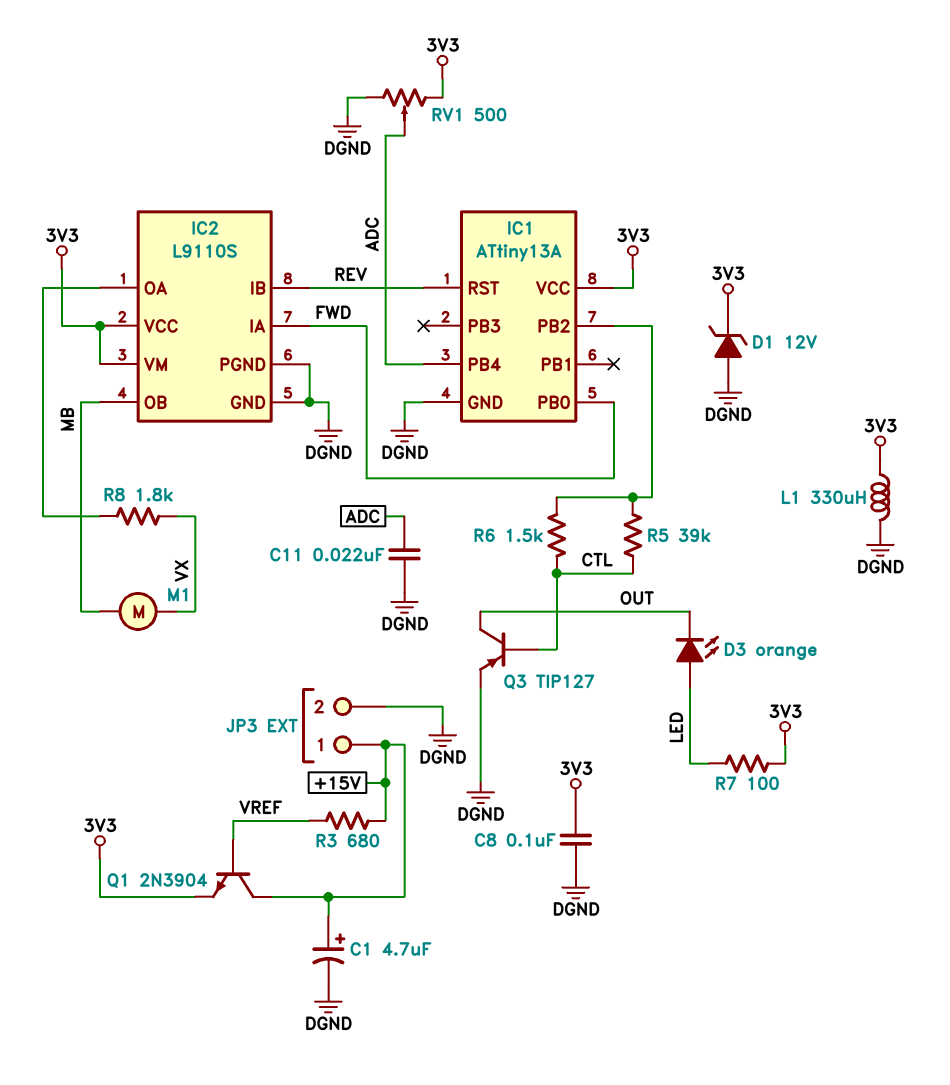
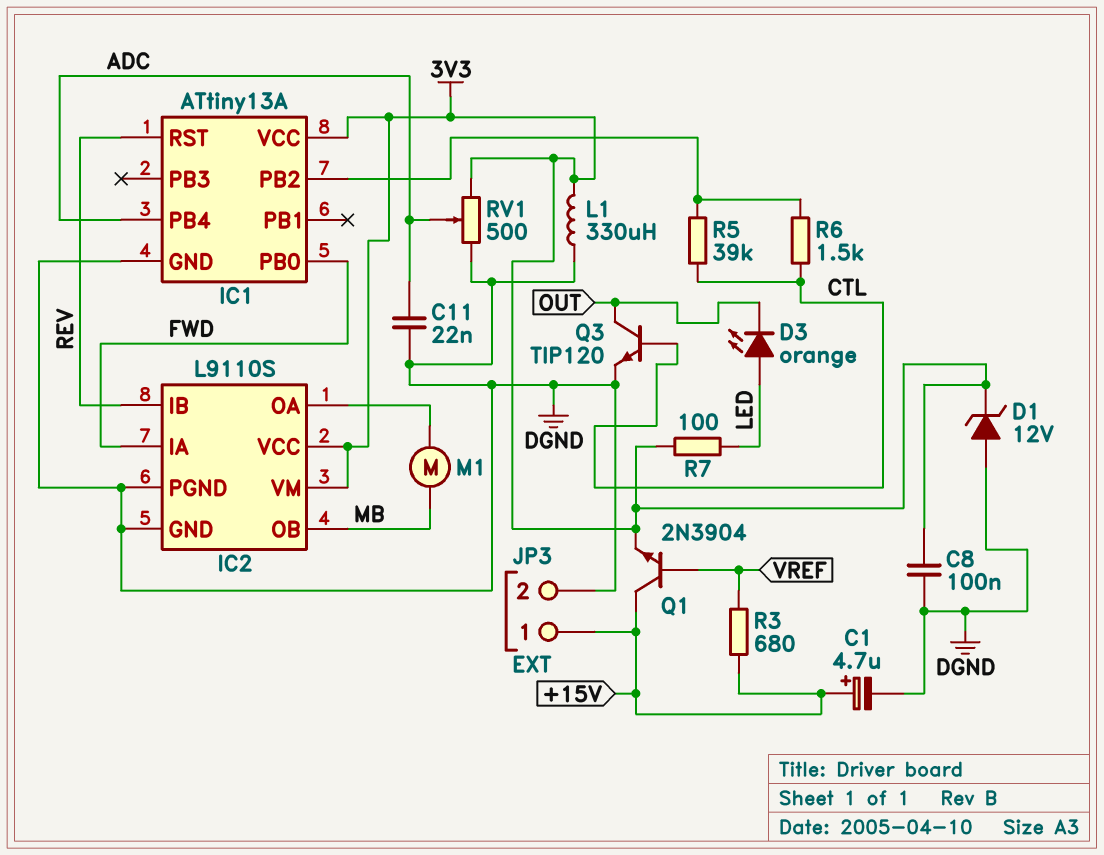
M1: motor (MB, VX) -> motor (IC2/OA, MB)
Q3: PNP TIP127 (B CTL, C OUT, E DGND) -> NPN TIP120 (B CTL, C OUT, E DGND)
R8: 1.8k (IC2/OA, VX) -> none

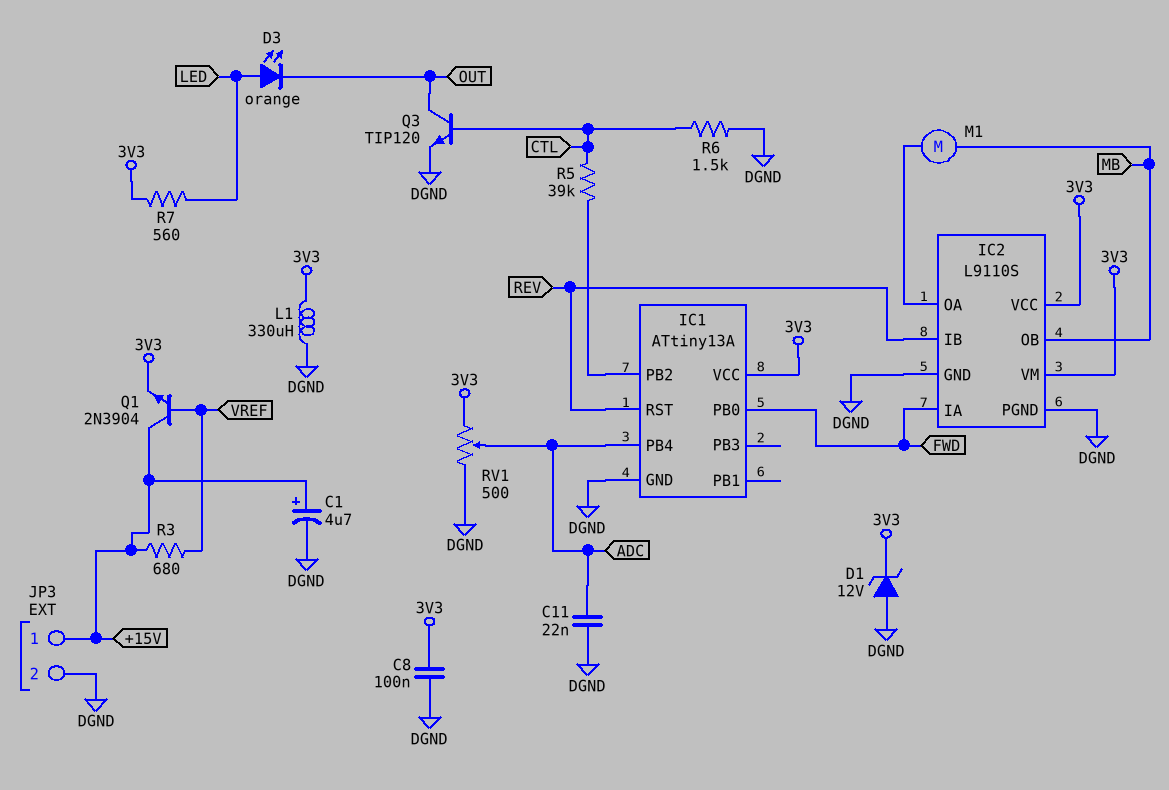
R6: 1.5k (CTL, IC1/PB2) -> 1.5k (CTL, DGND)
R7: 100 (3V3, LED) -> 560 (3V3, LED)

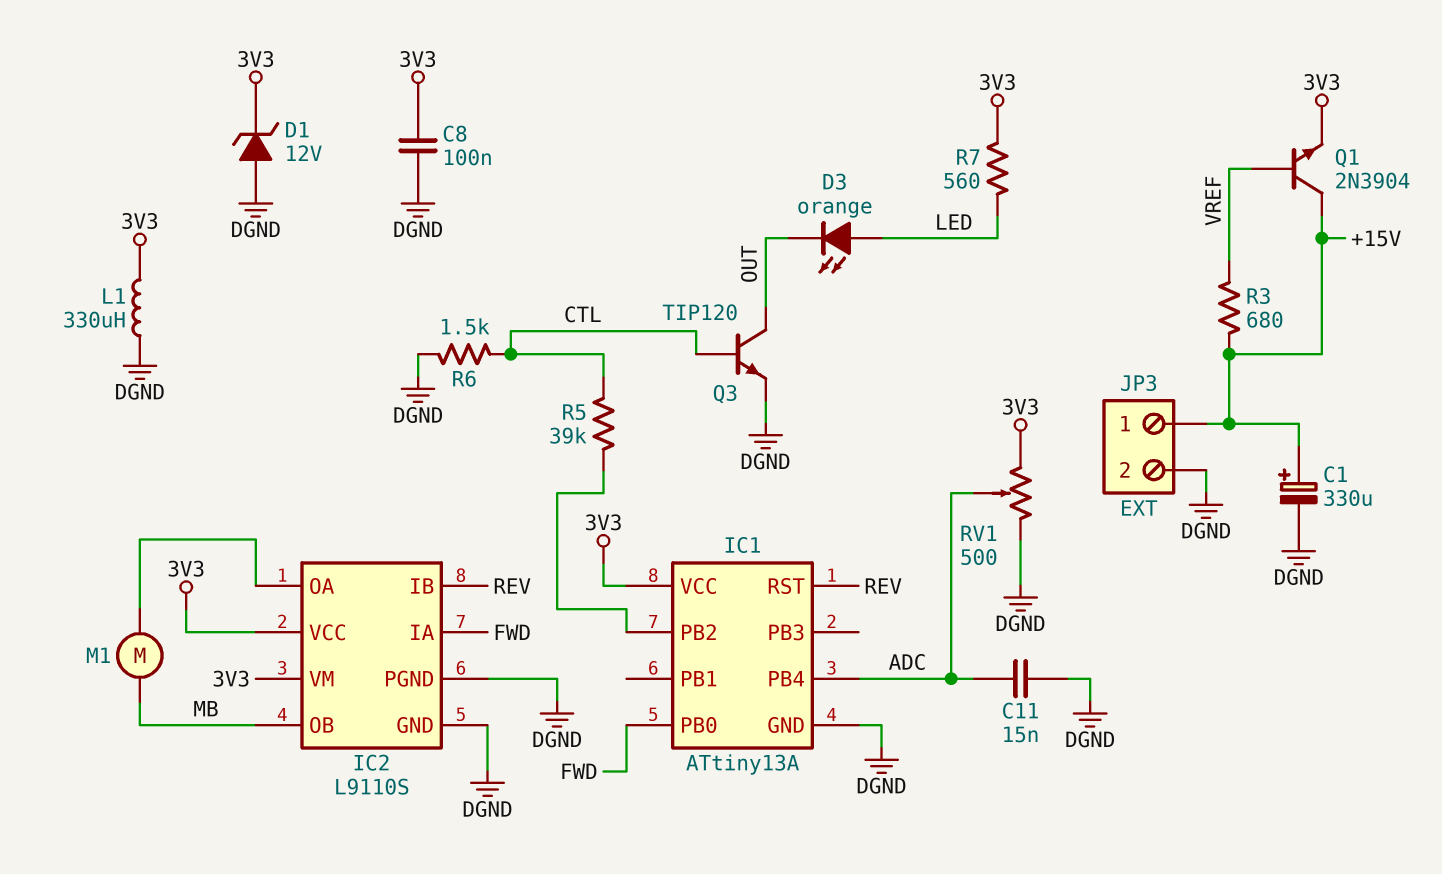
C1: 4.7uF (plus +15V, minus DGND) -> 330uF (plus +15V, minus DGND)
C11: 22nF (ADC, DGND) -> 15nF (ADC, DGND)

